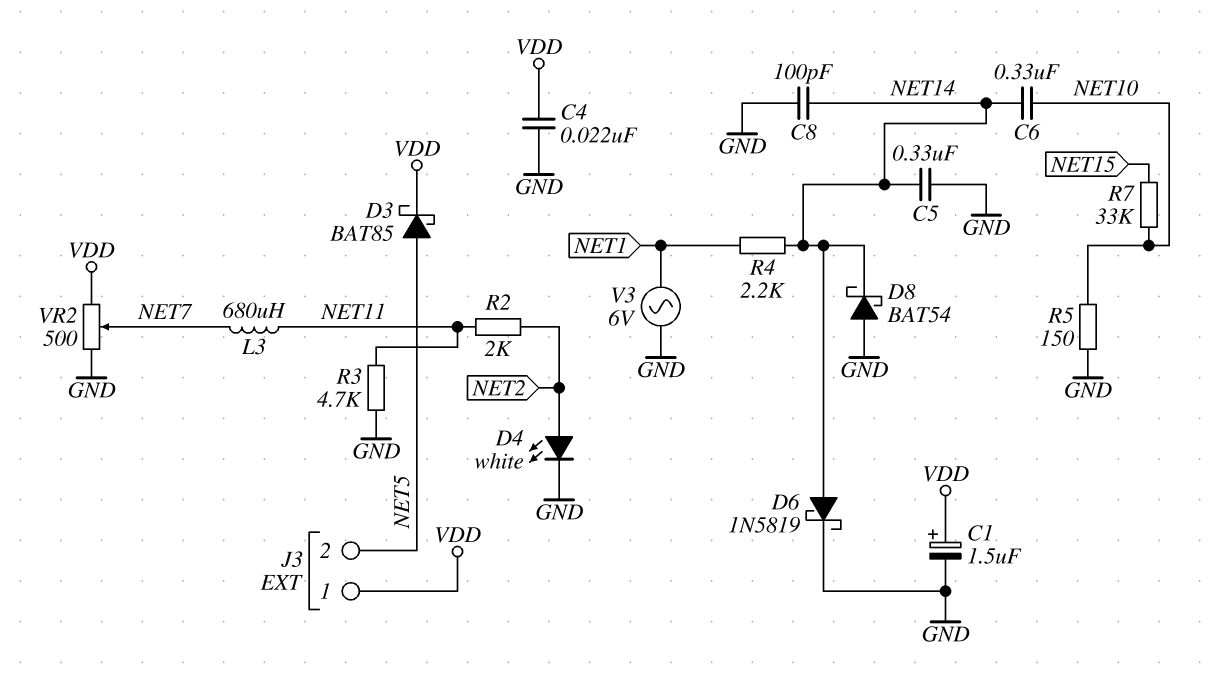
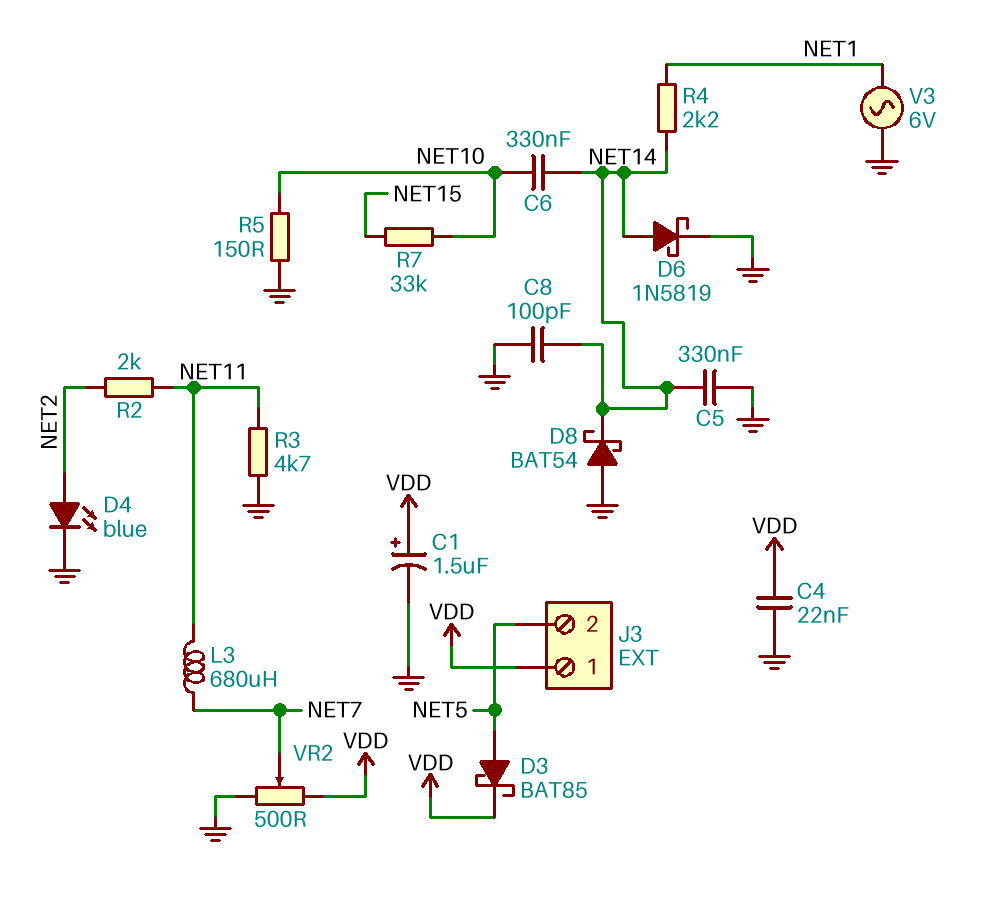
D4: LED white (A NET2, K GND) -> LED blue (A NET2, K GND)

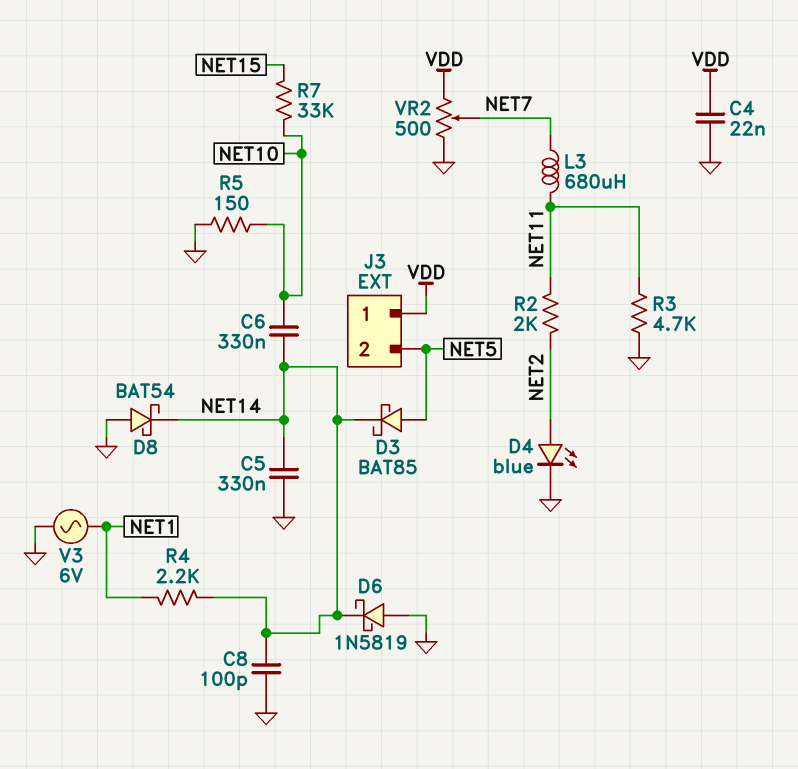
C1: 1.5uF (plus VDD, minus GND) -> none
D3: schottky BAT85 (A NET5, K VDD) -> schottky BAT85 (A NET5, K NET14)
D6: schottky 1N5819 (A NET14, K GND) -> schottky 1N5819 (A GND, K NET14)

